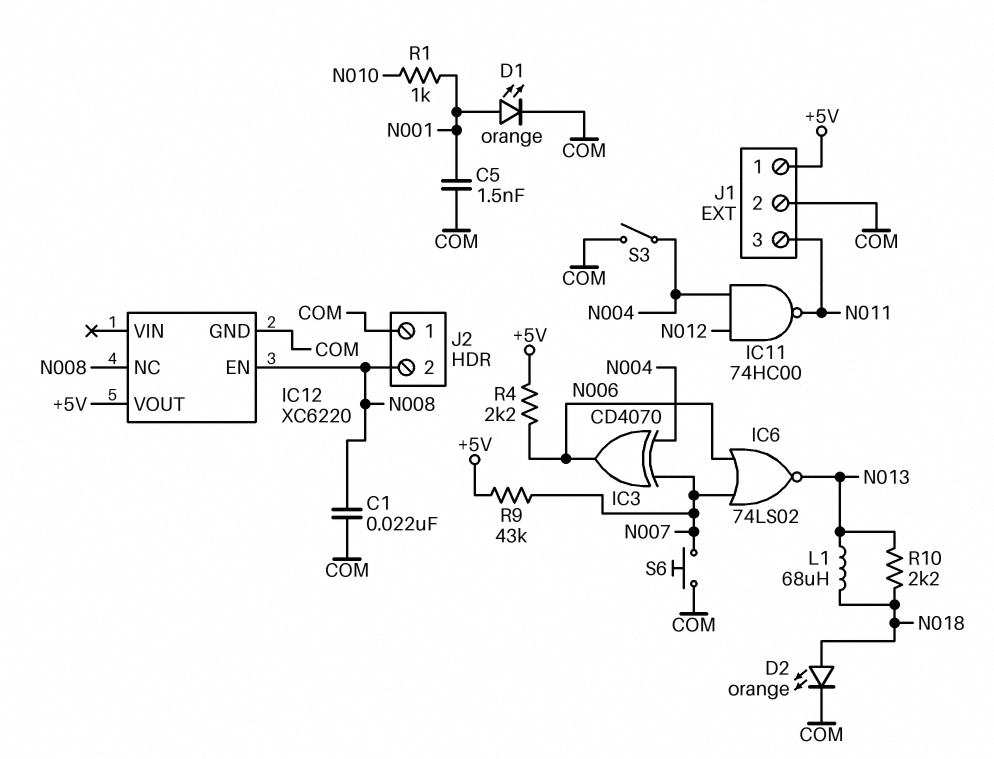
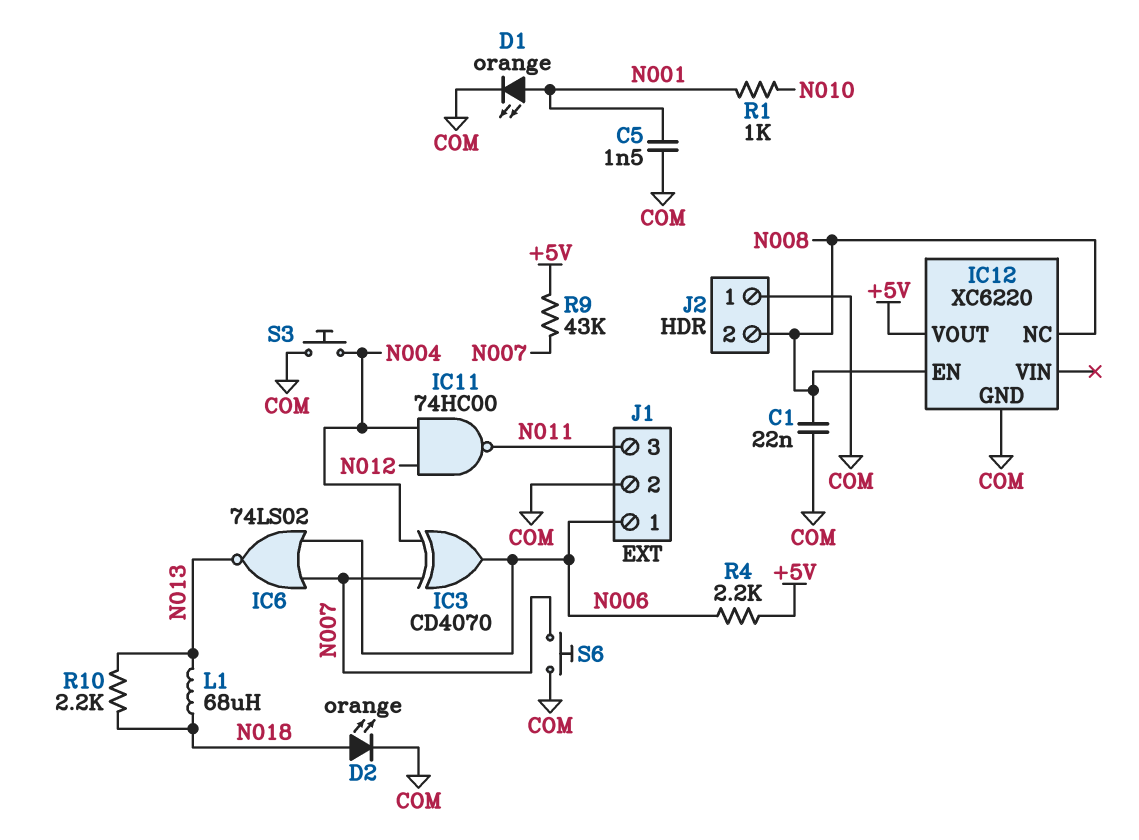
J1 pin 1: +5V -> N006
S3: switch (COM, N004) -> button (COM, N004)

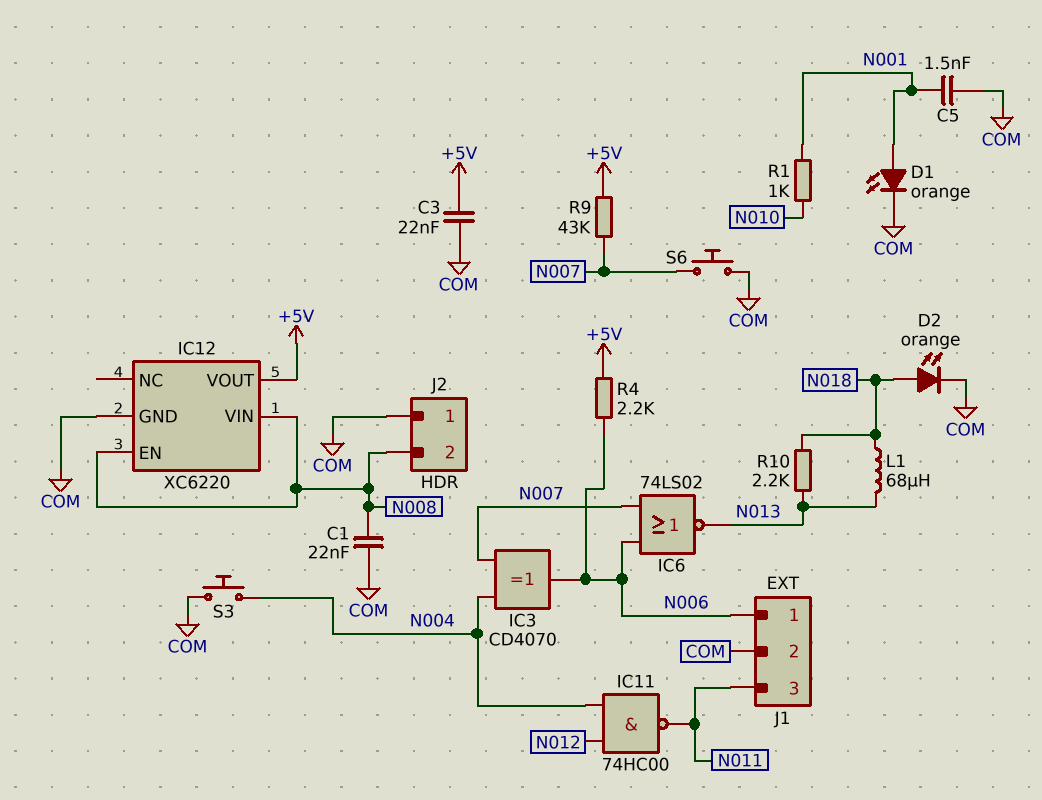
C3: none -> 22nF (+5V, COM)
IC12 pin NC: N008 -> none
IC12 pin VIN: none -> N008

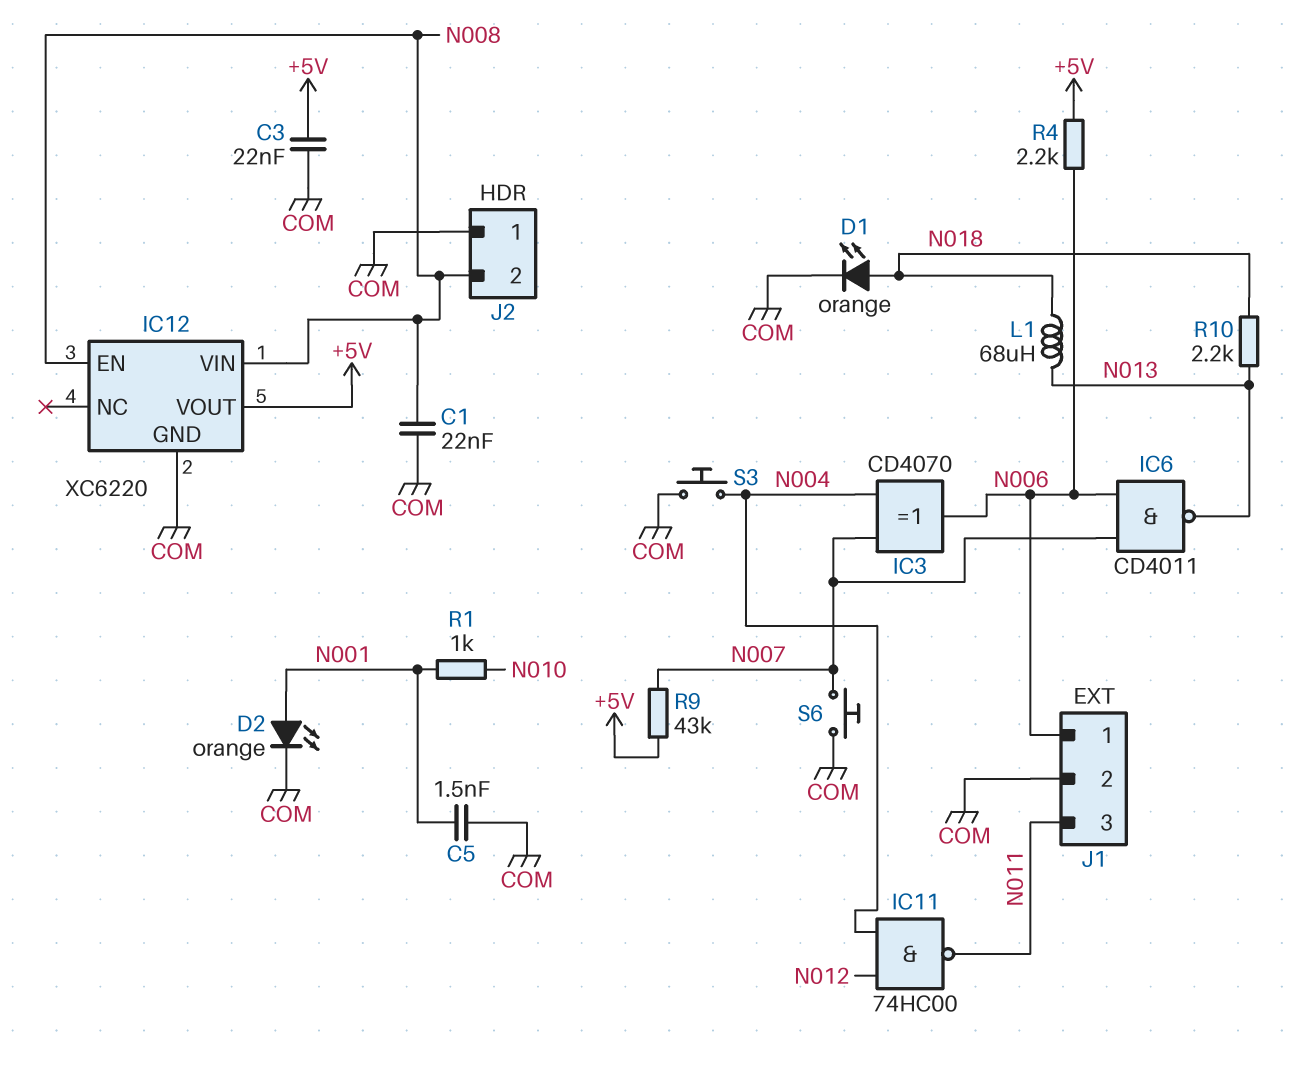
D1: LED orange (A N001, K COM) -> LED orange (A N018, K COM)
D2: LED orange (A N018, K COM) -> LED orange (A N001, K COM)
IC6: NOR 74LS02 (in N006, in N007, out N013) -> NAND CD4011 (in N006, in N007, out N013)

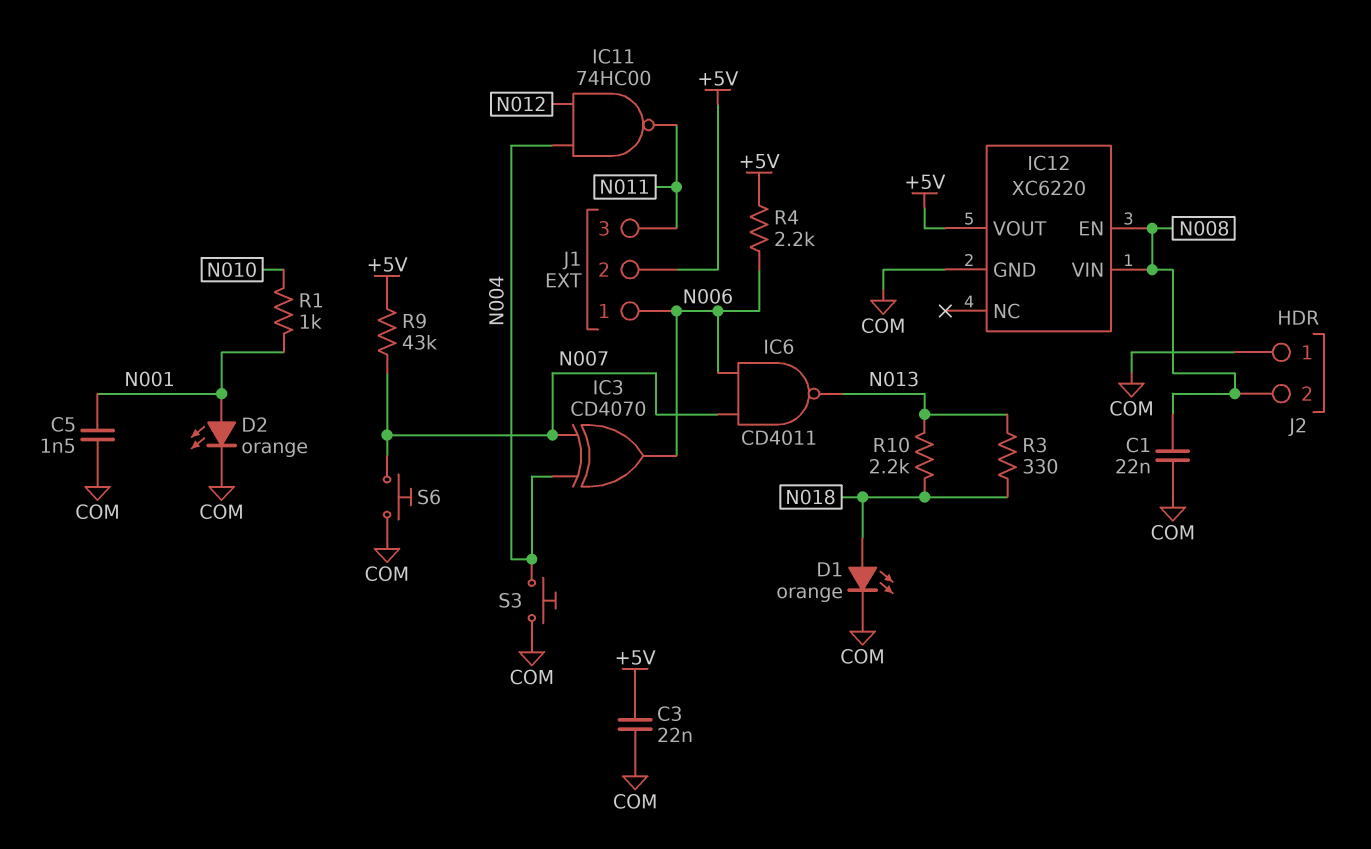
J1 pin 2: COM -> +5V
L1: 68uH (N013, N018) -> none
R3: none -> 330 (N013, N018)

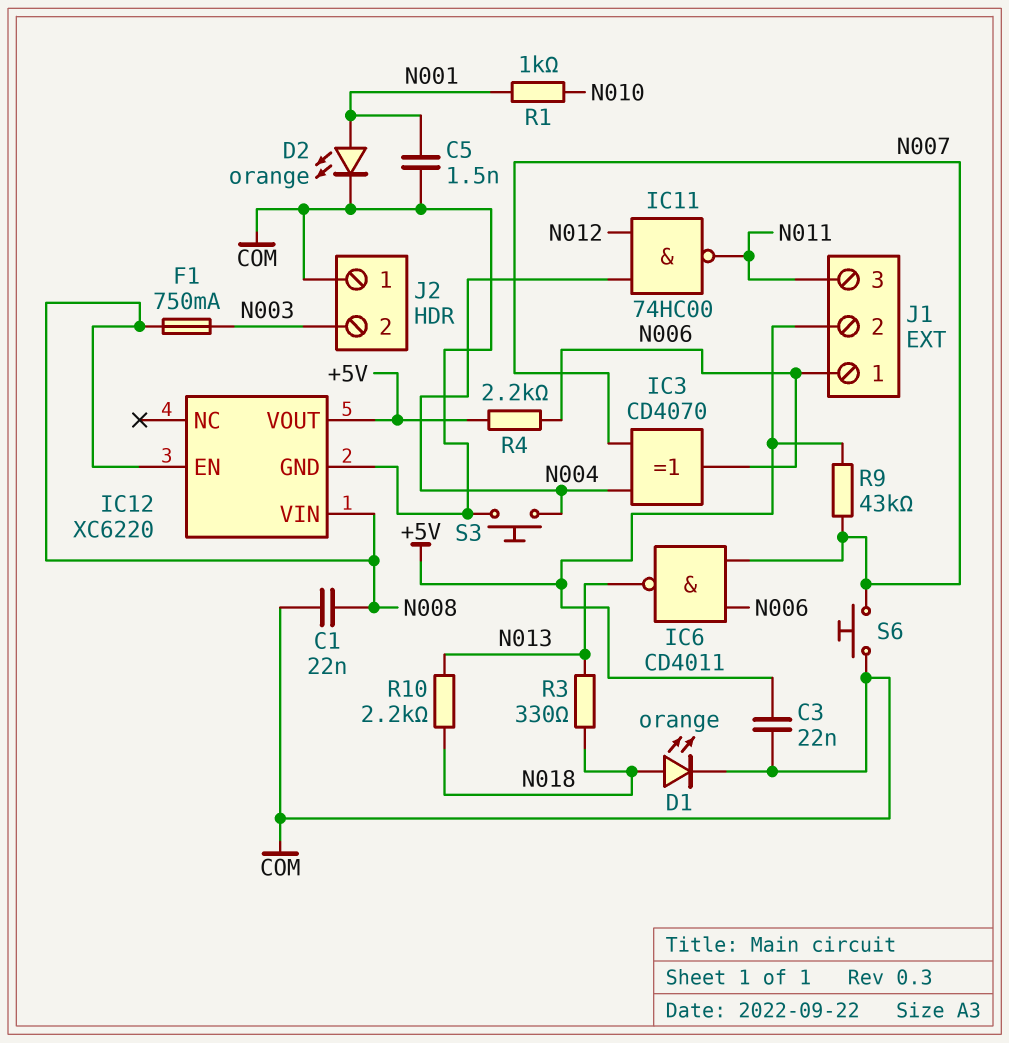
F1: none -> 750mA (N003, N008)
J2 pin 2: N008 -> N003

